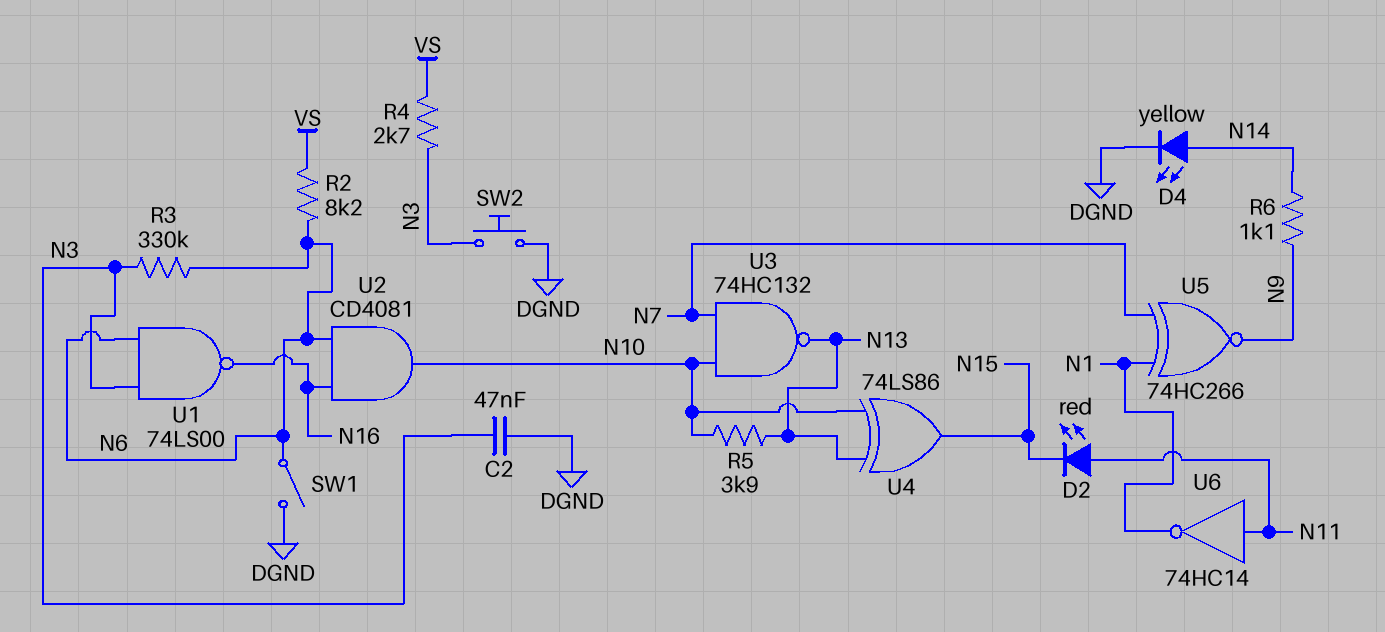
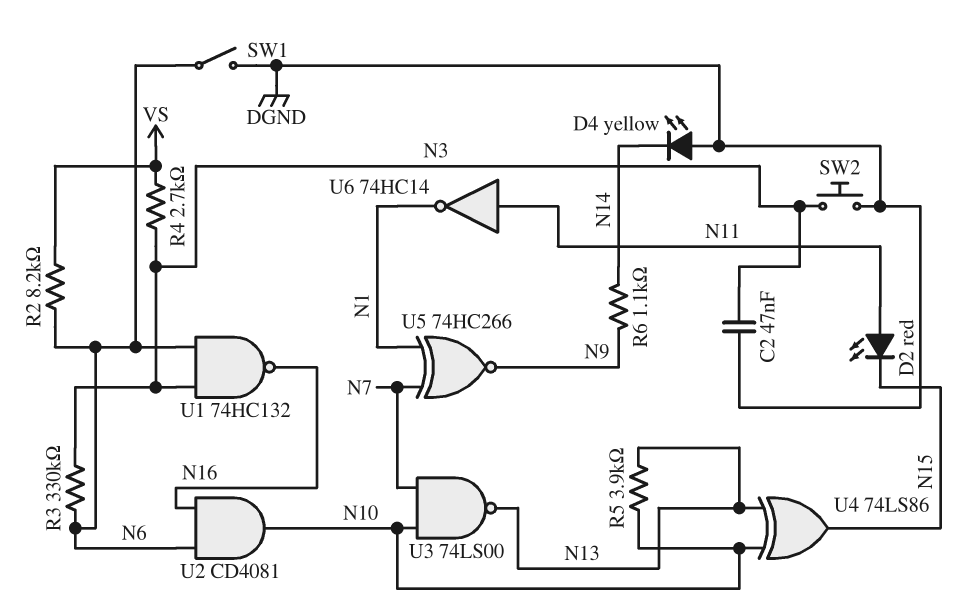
D4: LED yellow (A N14, K DGND) -> LED yellow (A DGND, K N14)
U1: NAND 74LS00 (in N3, in N6, out N16) -> NAND 74HC132 (in N3, in N6, out N16)
U3: NAND 74HC132 (in N7, in N10, out N13) -> NAND 74LS00 (in N7, in N10, out N13)

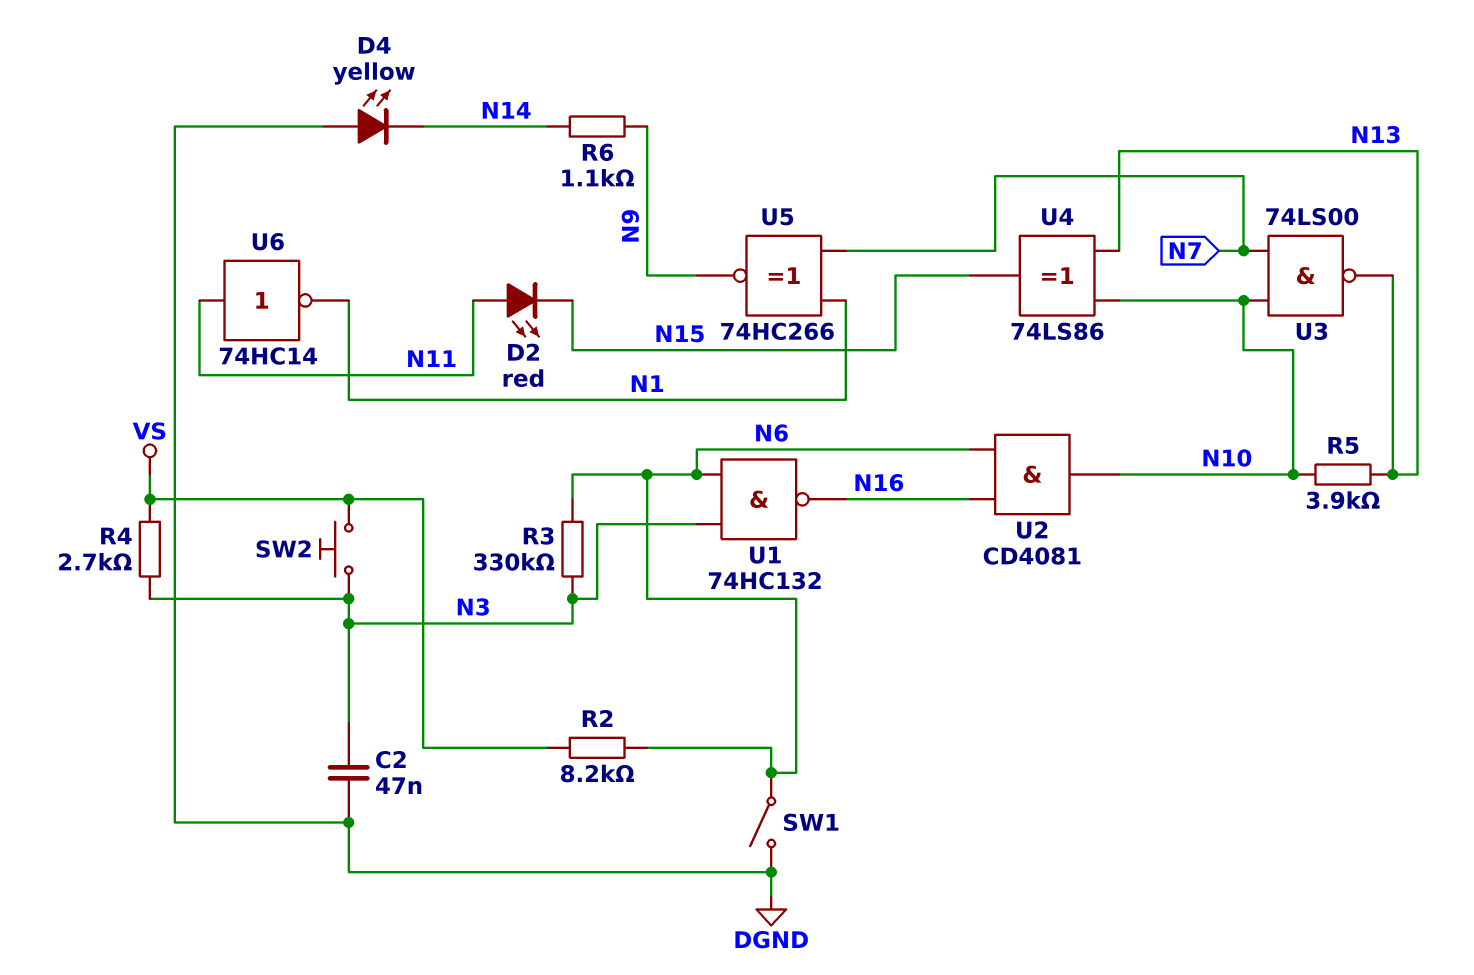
SW2: button (DGND, N3) -> button (N3, VS)

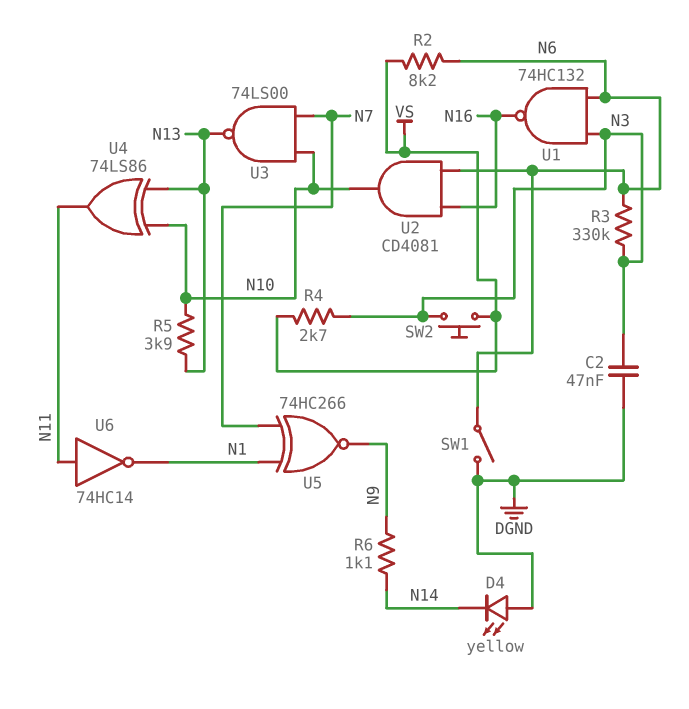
D2: LED red (A N11, K N15) -> none
U4: XOR 74LS86 (in N10, in N13, out N15) -> XOR 74LS86 (in N10, in N13, out N11)

